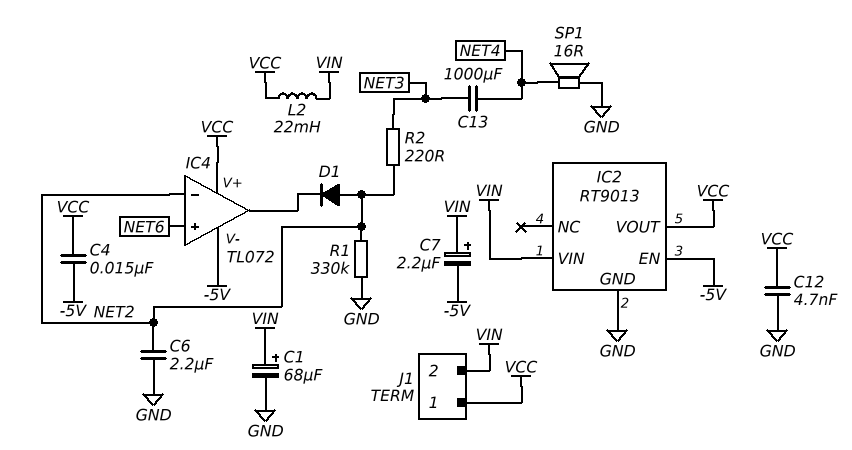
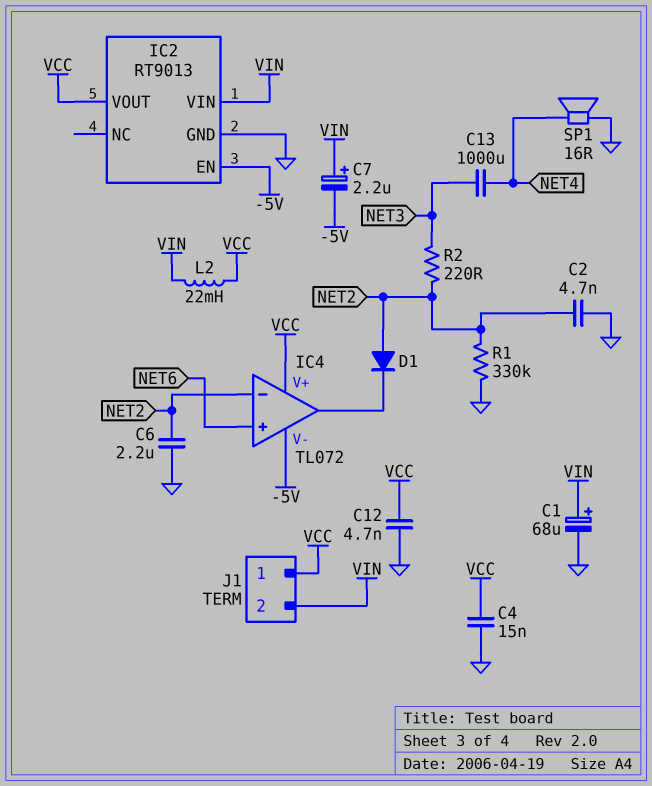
C2: none -> 4.7nF (GND, NET2)
C4: 15nF (-5V, VCC) -> 15nF (GND, VCC)

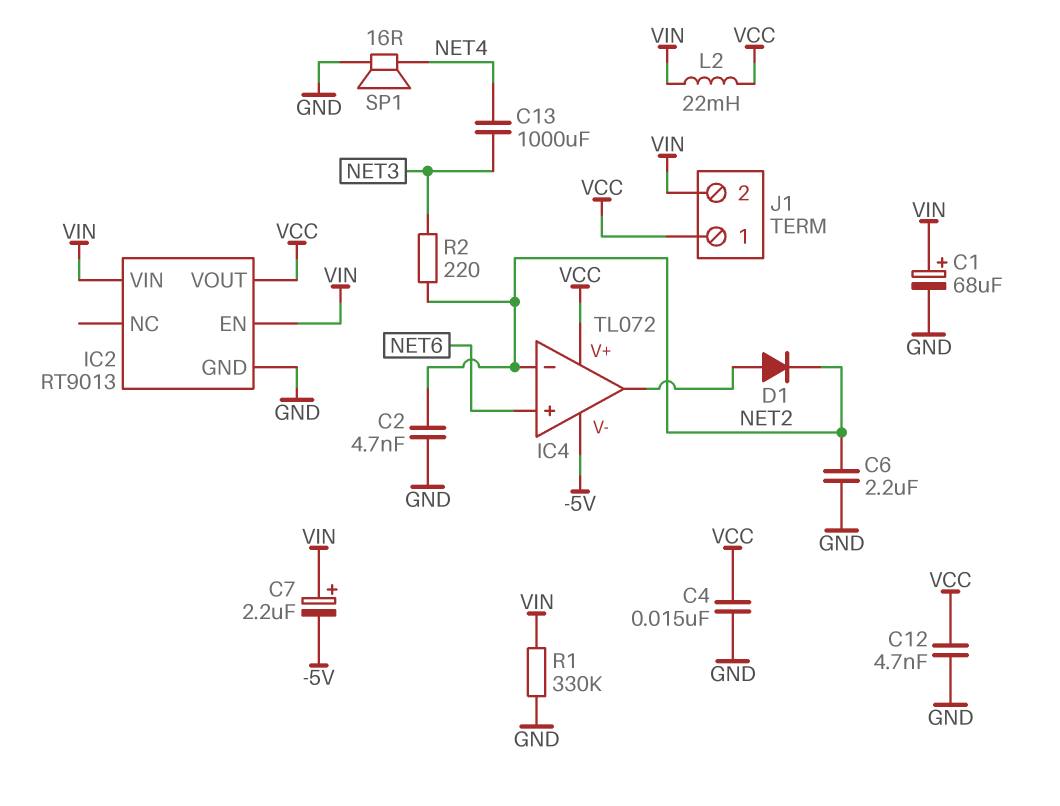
D1: diode (A NET2, K IC4/out) -> diode (A IC4/out, K NET2)
IC2 pin EN: -5V -> VIN
R1: 330k (GND, NET2) -> 330k (GND, VIN)

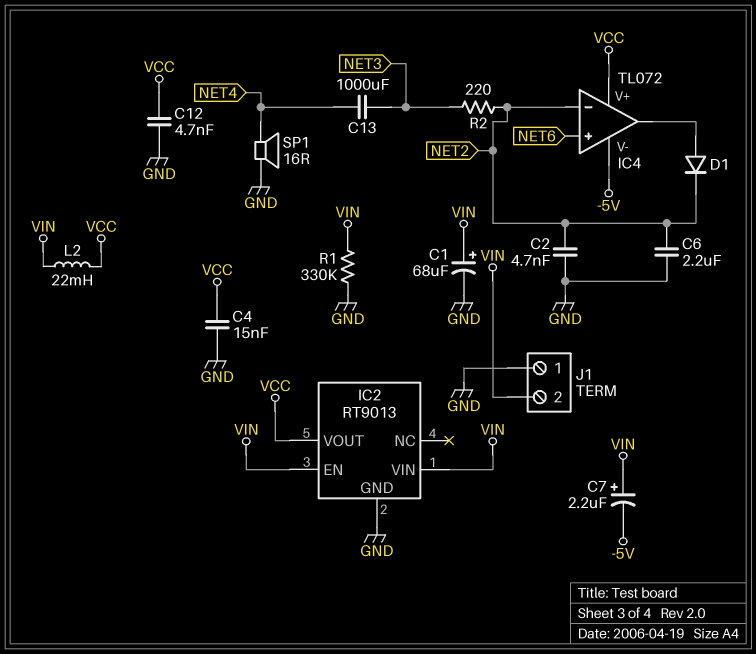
J1 pin 1: VCC -> GND

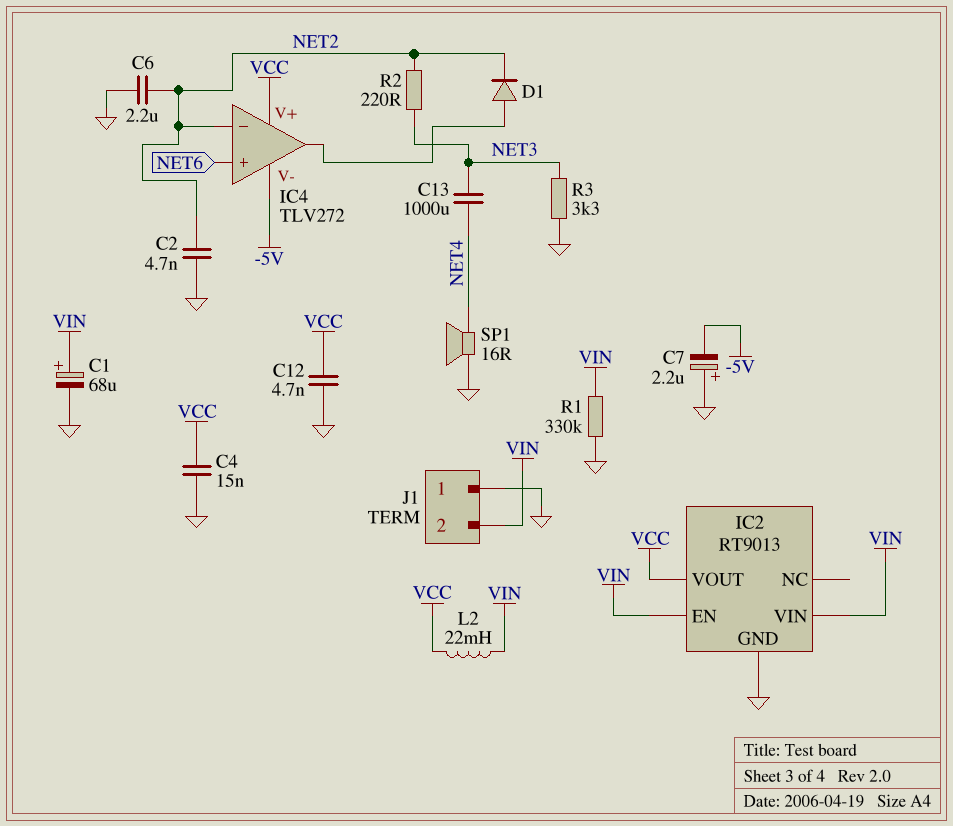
C7: 2.2uF (plus VIN, minus -5V) -> 2.2uF (plus GND, minus -5V)
IC4: TL072 -> TLV272
R3: none -> 3.3k (GND, NET3)

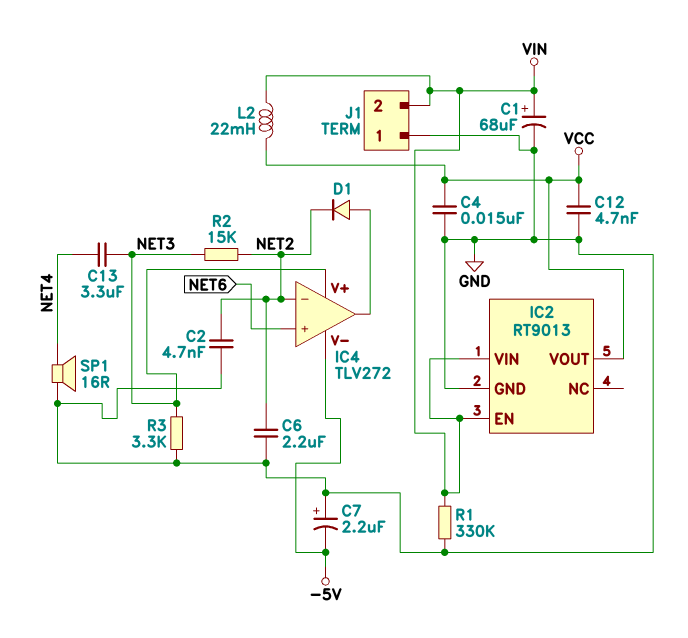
C13: 1000uF (NET3, NET4) -> 3.3uF (NET3, NET4)
IC4 pin V+: VCC -> NET3
R2: 220 (NET2, NET3) -> 15k (NET2, NET3)

